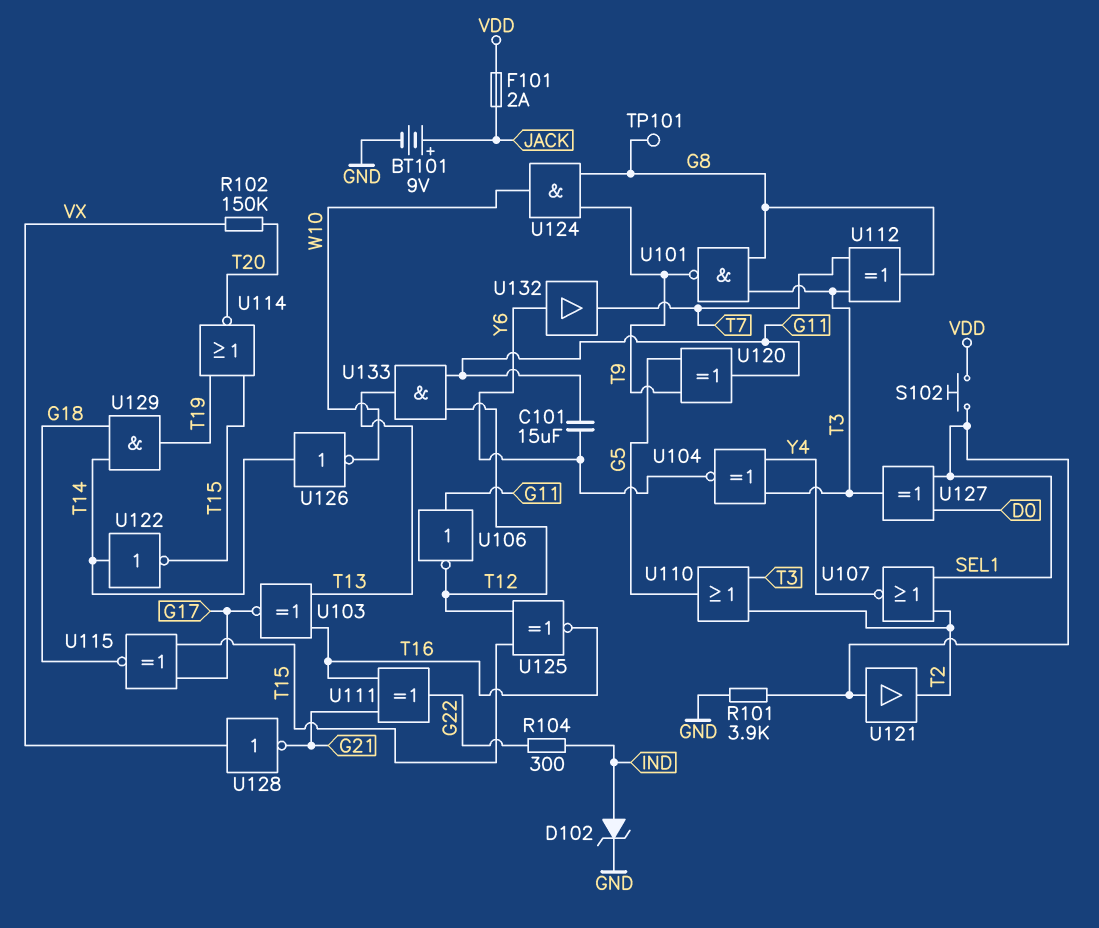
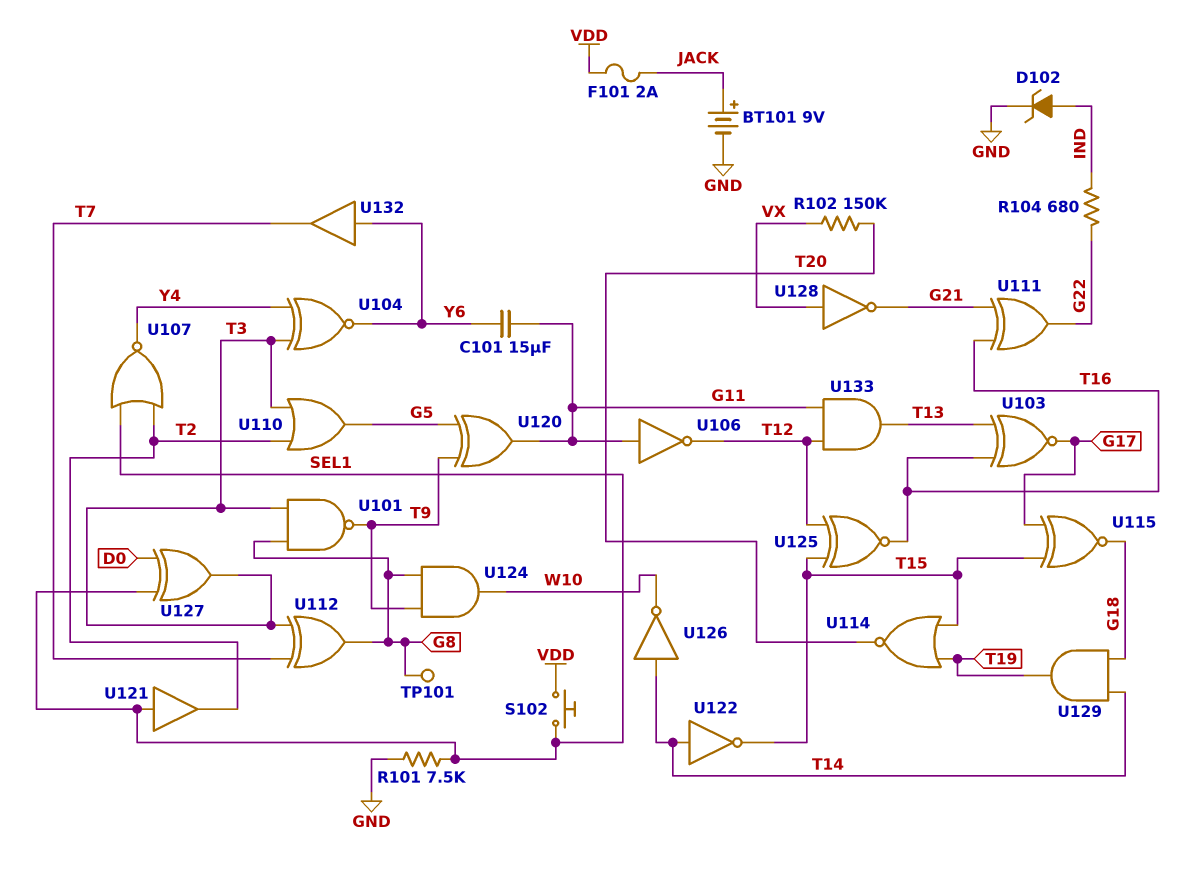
R101: 3.9k (GND, SEL1) -> 7.5k (GND, SEL1)
R104: 300 (G22, IND) -> 680 (G22, IND)

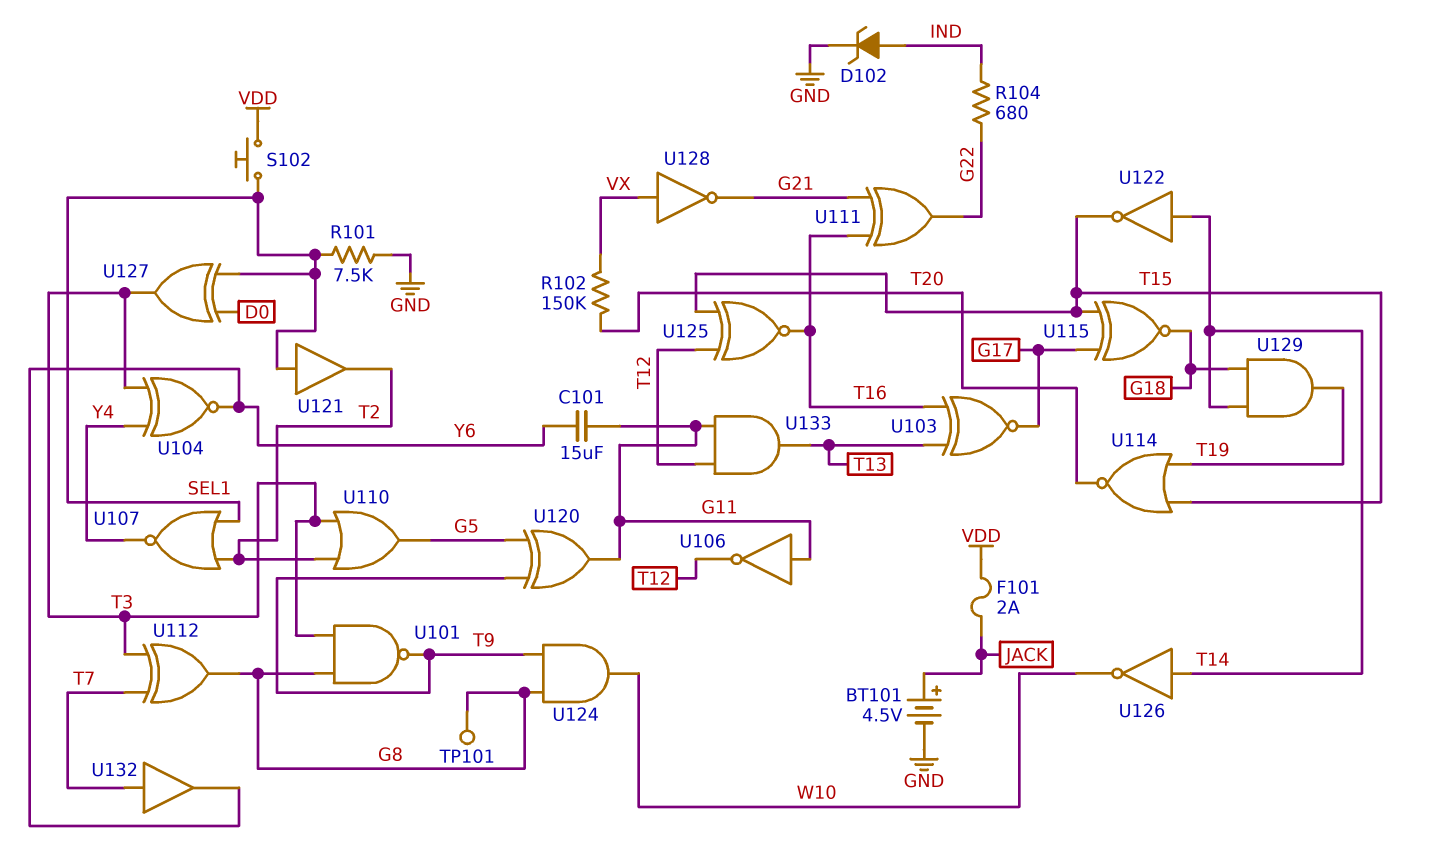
BT101: 9V (plus JACK, minus GND) -> 4.5V (plus JACK, minus GND)
U132: buffer (in Y6, out T7) -> buffer (in T7, out Y6)

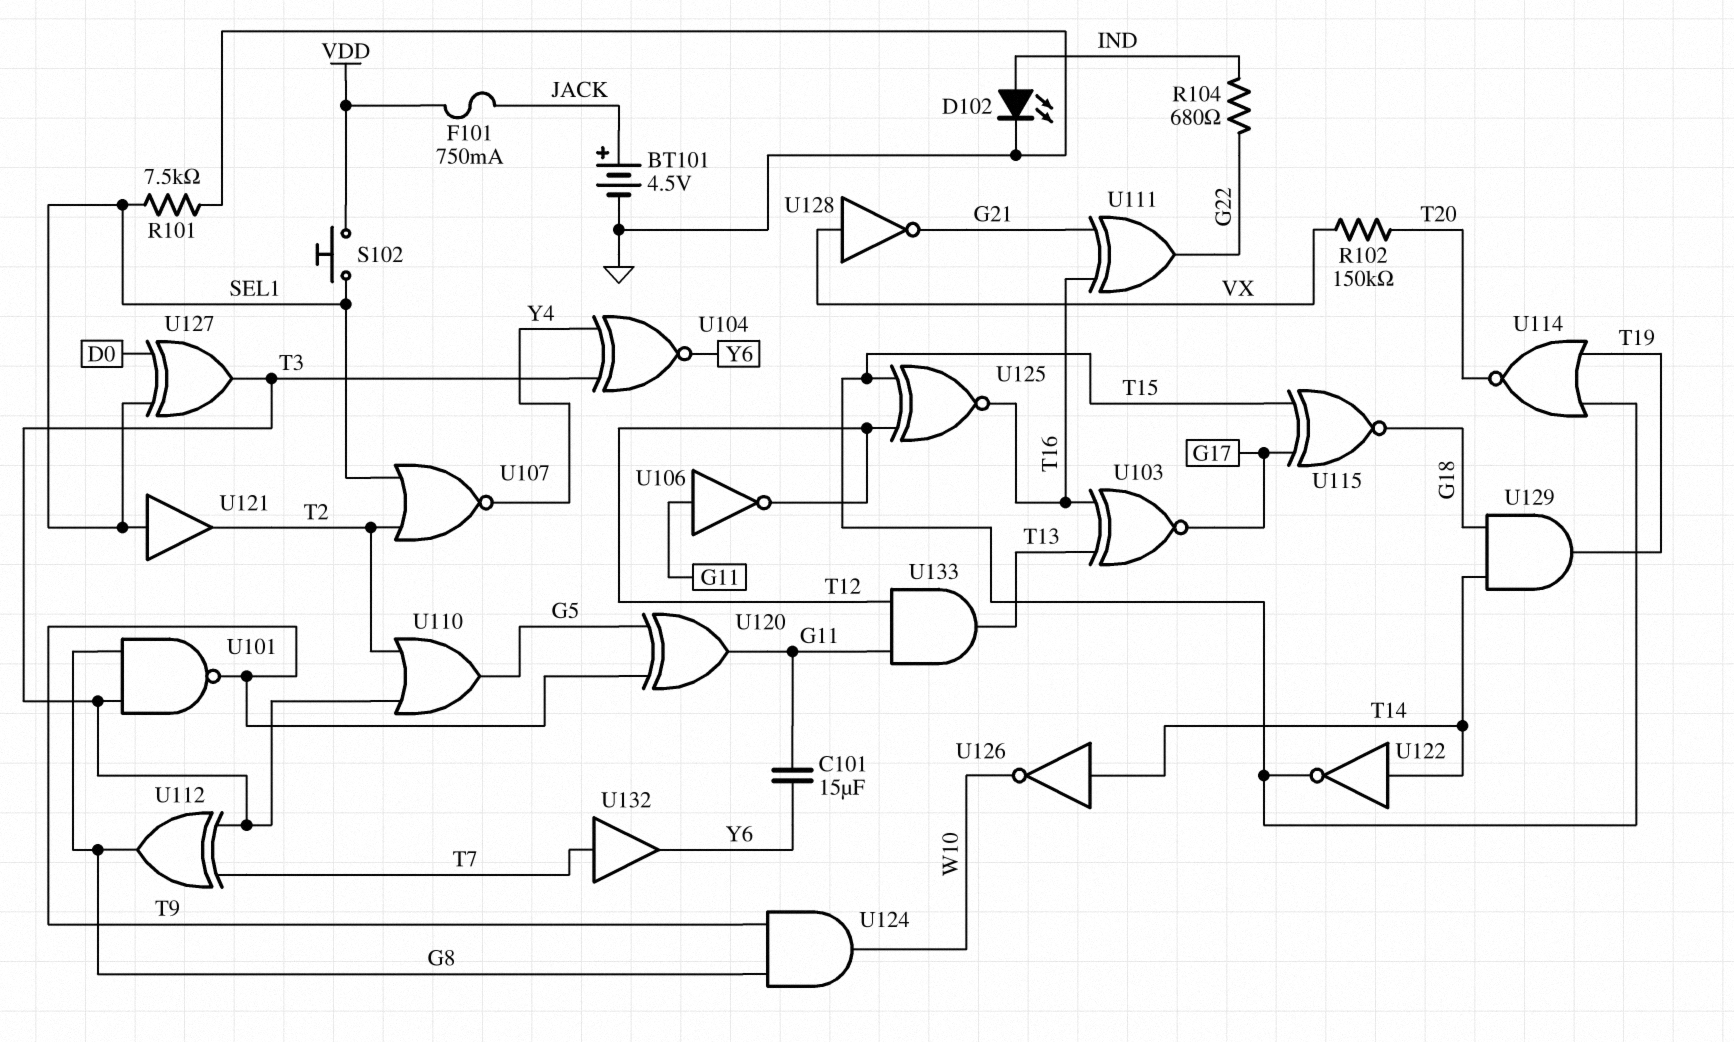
D102: zener (A IND, K GND) -> LED (A IND, K GND)
F101: 2A (JACK, VDD) -> 750mA (JACK, VDD)
TP101: test point (G8) -> none

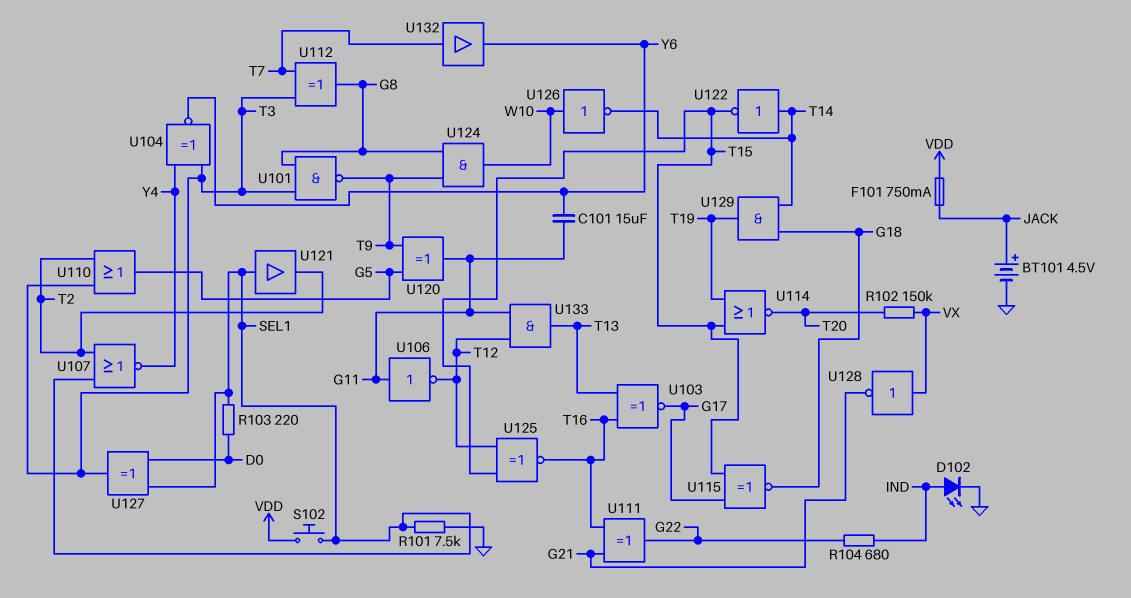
R103: none -> 220 (D0, SEL1)
U126: NOT (in T14, out W10) -> NOT (in W10, out T14)

